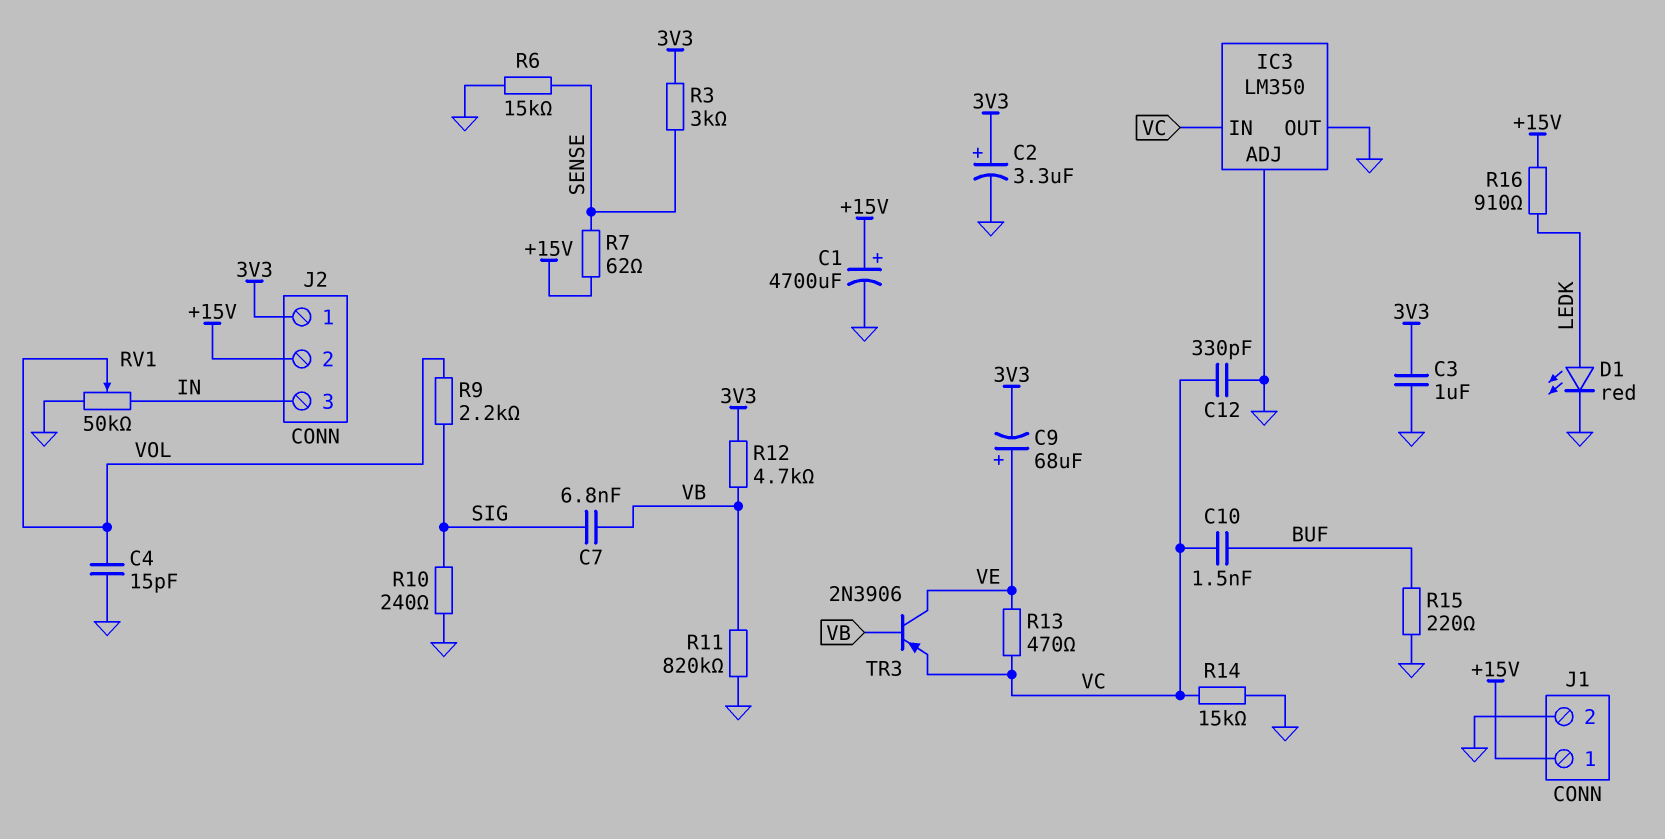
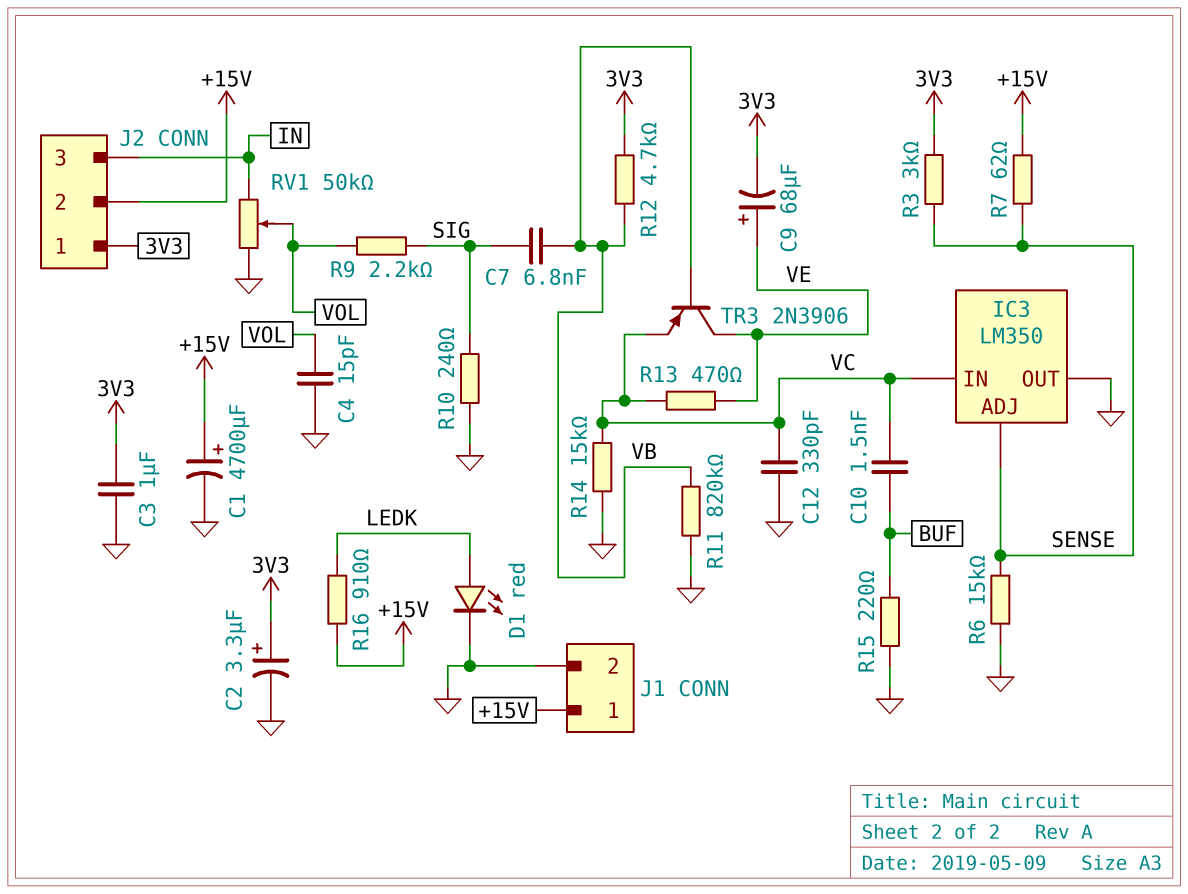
IC3 pin ADJ: GND -> SENSE

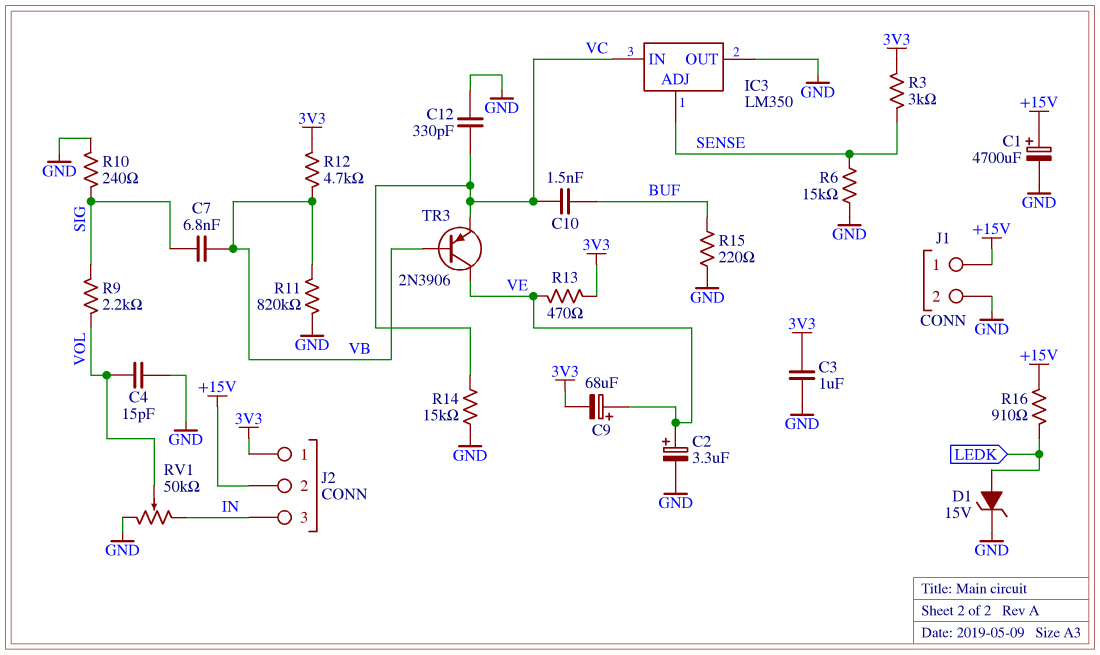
C2: 3.3uF (plus 3V3, minus GND) -> 3.3uF (plus VE, minus GND)
D1: LED red (A LEDK, K GND) -> zener 15V (A LEDK, K GND)
R7: 62 (+15V, SENSE) -> none
R13: 470 (VC, VE) -> 470 (3V3, VE)

